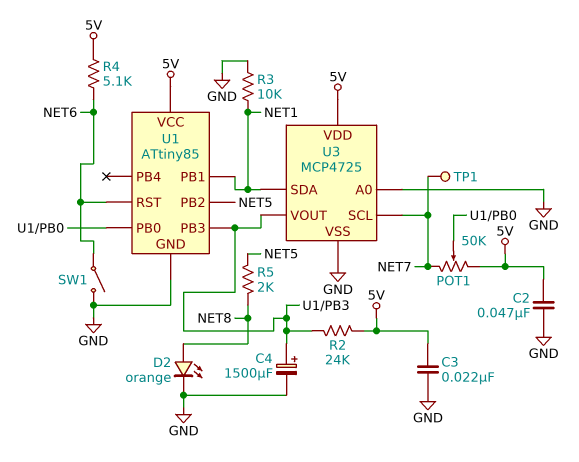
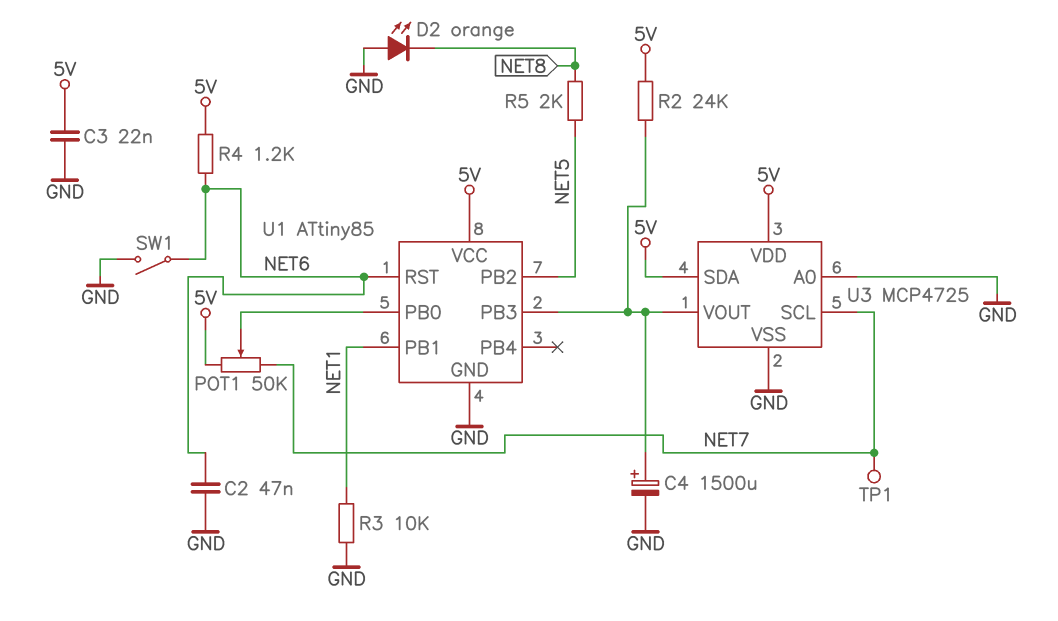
C2: 47nF (5V, GND) -> 47nF (GND, NET6)
D2: LED orange (A NET8, K GND) -> LED orange (A GND, K NET8)
R4: 5.1k (5V, NET6) -> 1.2k (5V, NET6)
U3 pin SDA: NET1 -> 5V

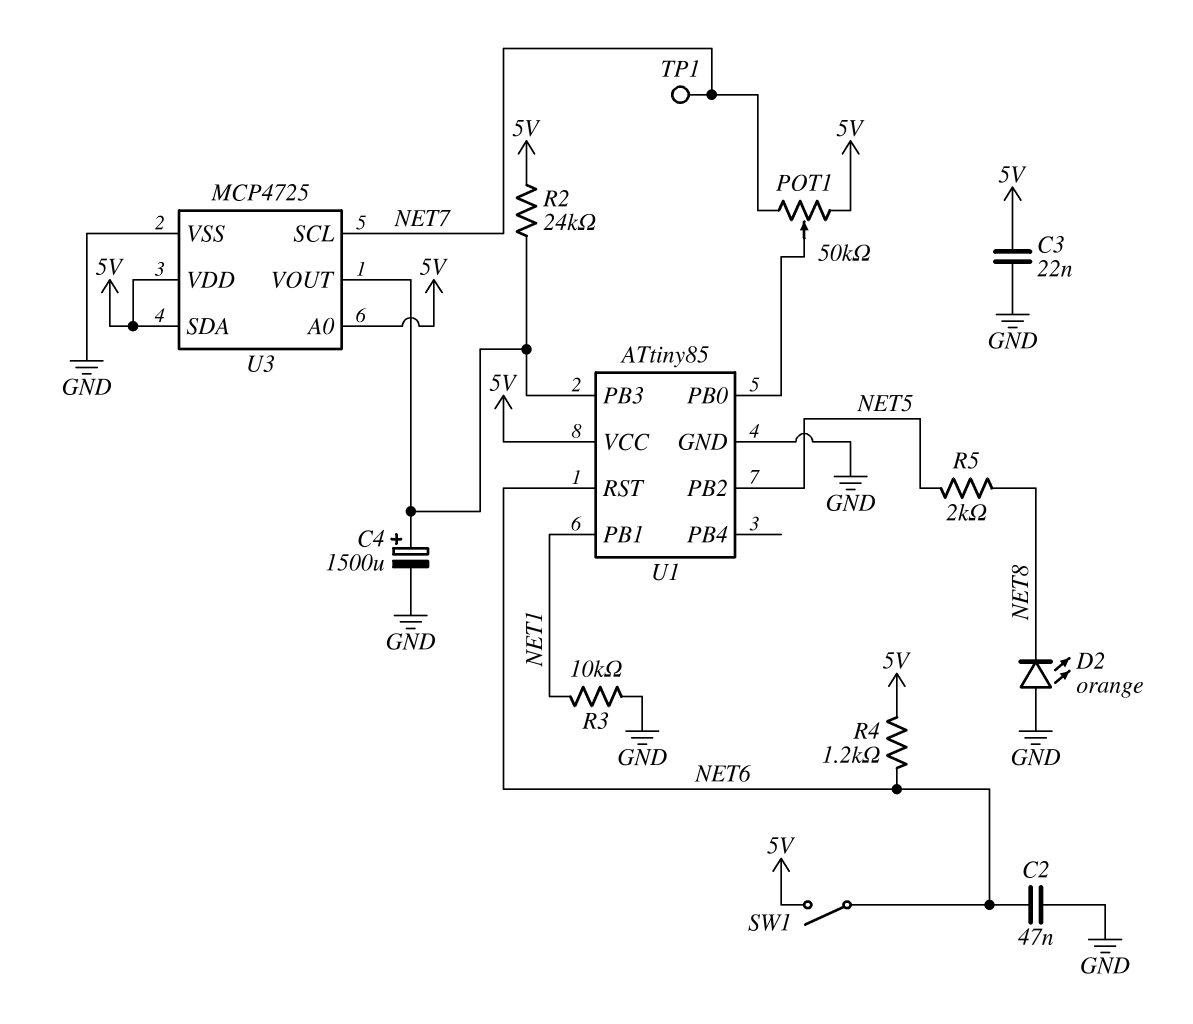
SW1: switch (GND, NET6) -> switch (5V, NET6)
U3 pin A0: GND -> 5V

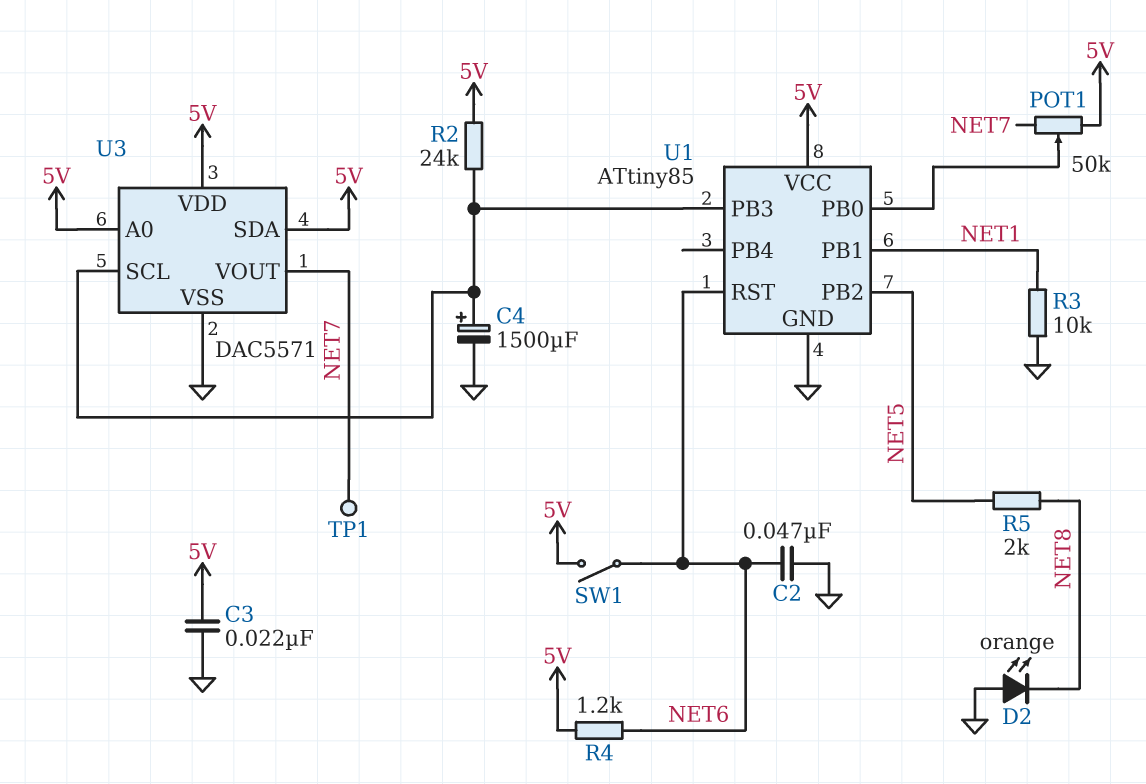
U3: MCP4725 -> DAC5571
U3 pin SCL: NET7 -> U1/PB3
U3 pin VOUT: U1/PB3 -> NET7

